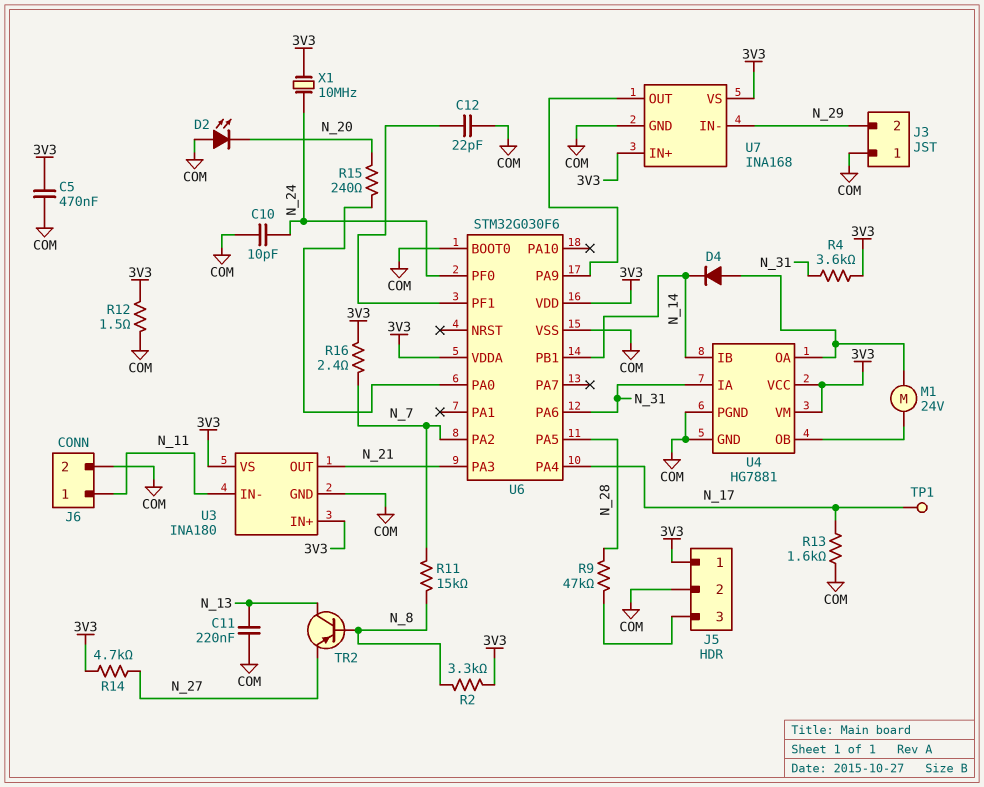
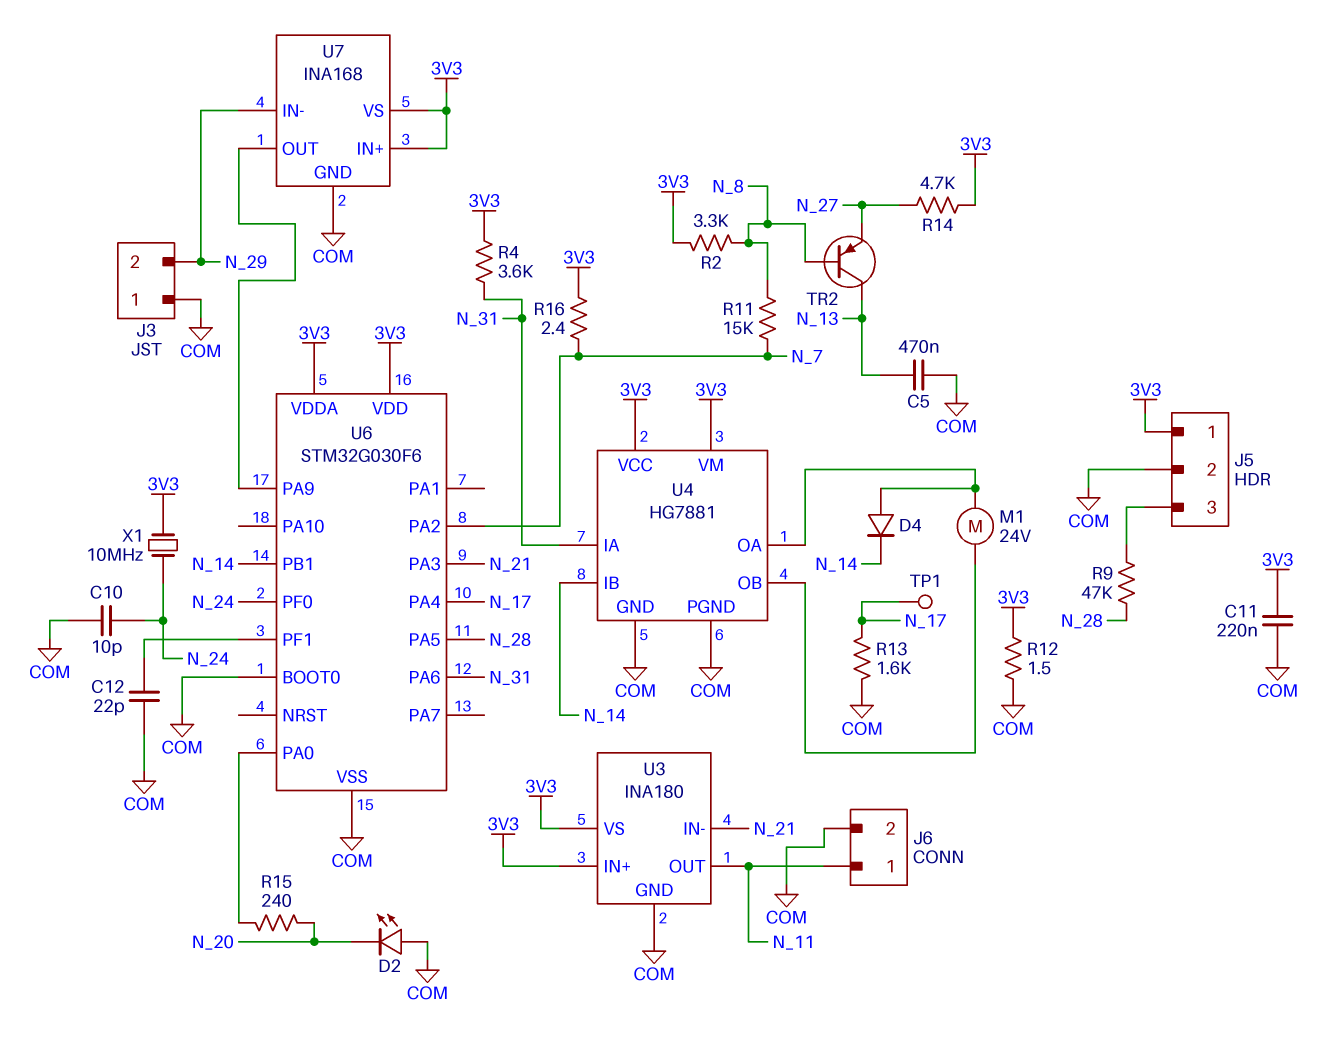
C5: 470nF (3V3, COM) -> 470nF (COM, N_13)
C11: 220nF (COM, N_13) -> 220nF (3V3, COM)
U3 pin IN-: N_11 -> N_21
U3 pin OUT: N_21 -> N_11

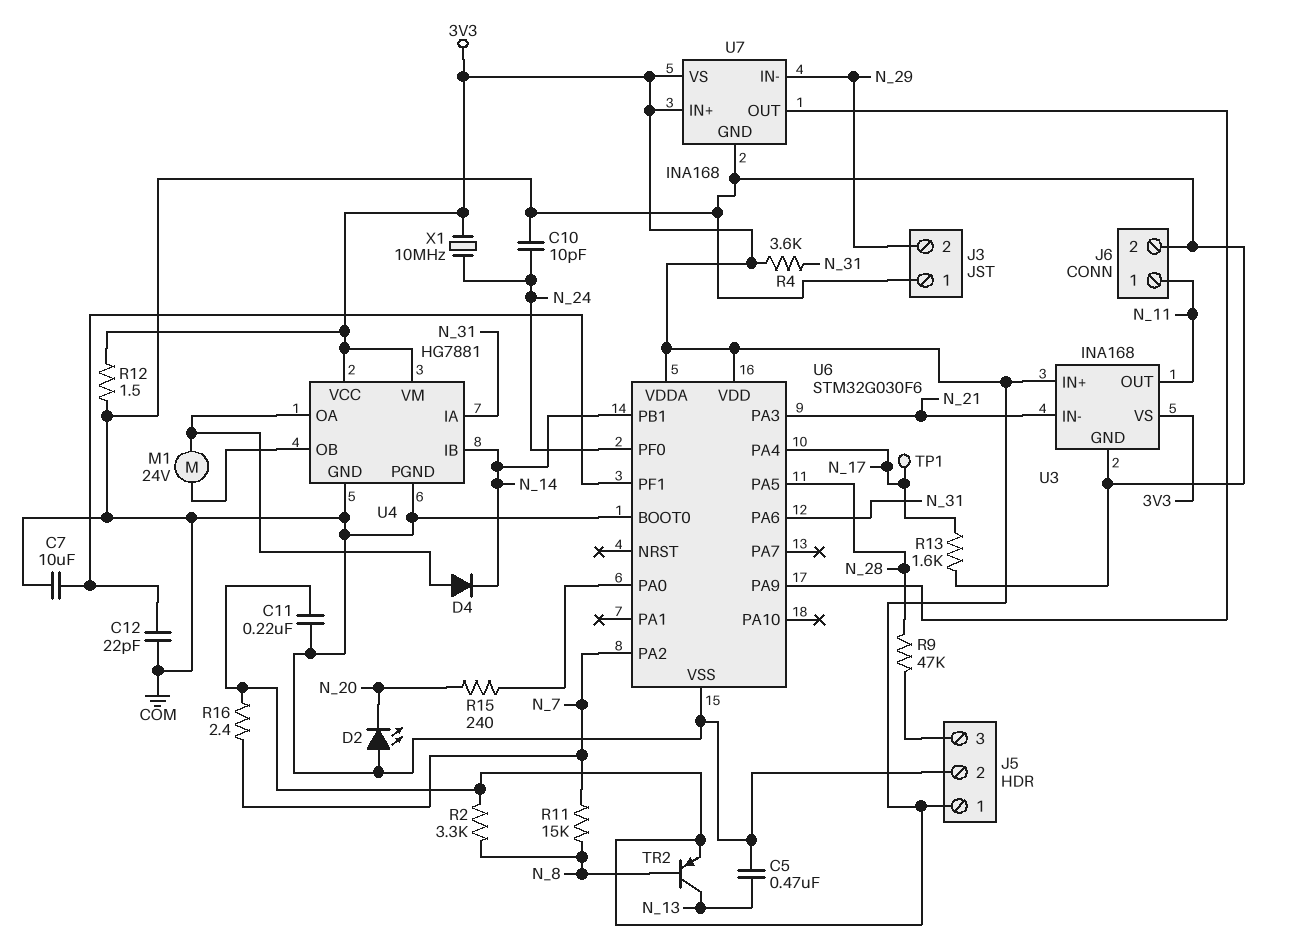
C7: none -> 10uF (COM, U6/PF1)
R14: 4.7k (3V3, N_27) -> none
TR2: PNP (B N_8, C N_13, E N_27) -> PNP (B N_8, C N_13, E 3V3)
U3: INA180 -> INA168

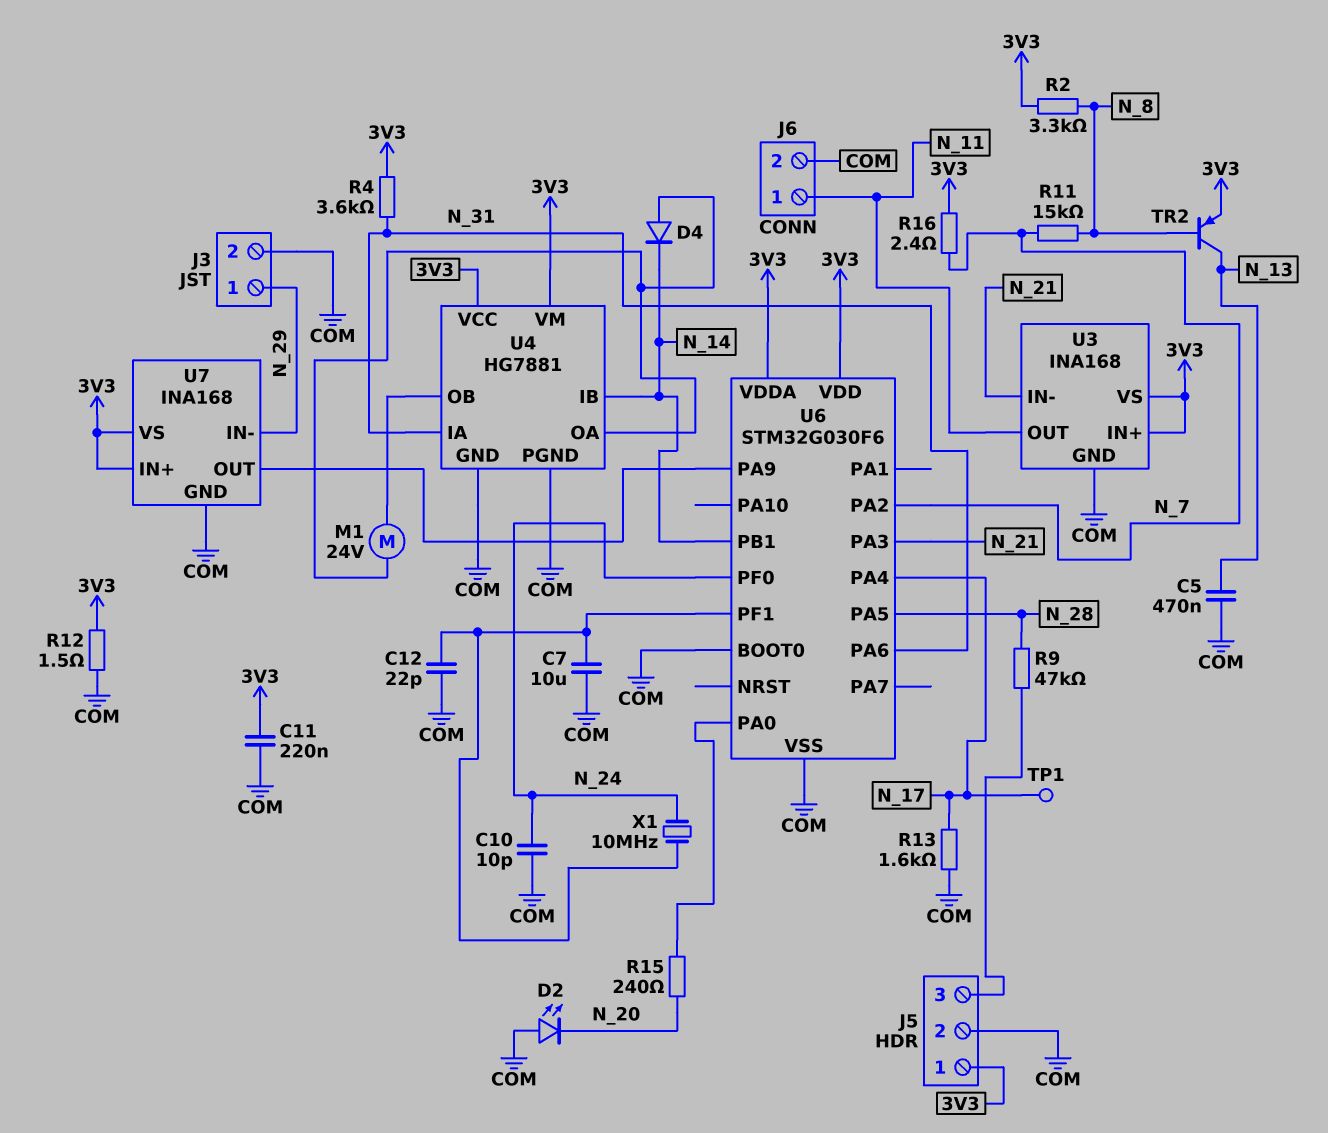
J3 pin 1: COM -> N_29
J3 pin 2: N_29 -> COM
X1: 10MHz (3V3, N_24) -> 10MHz (N_24, U6/PF1)

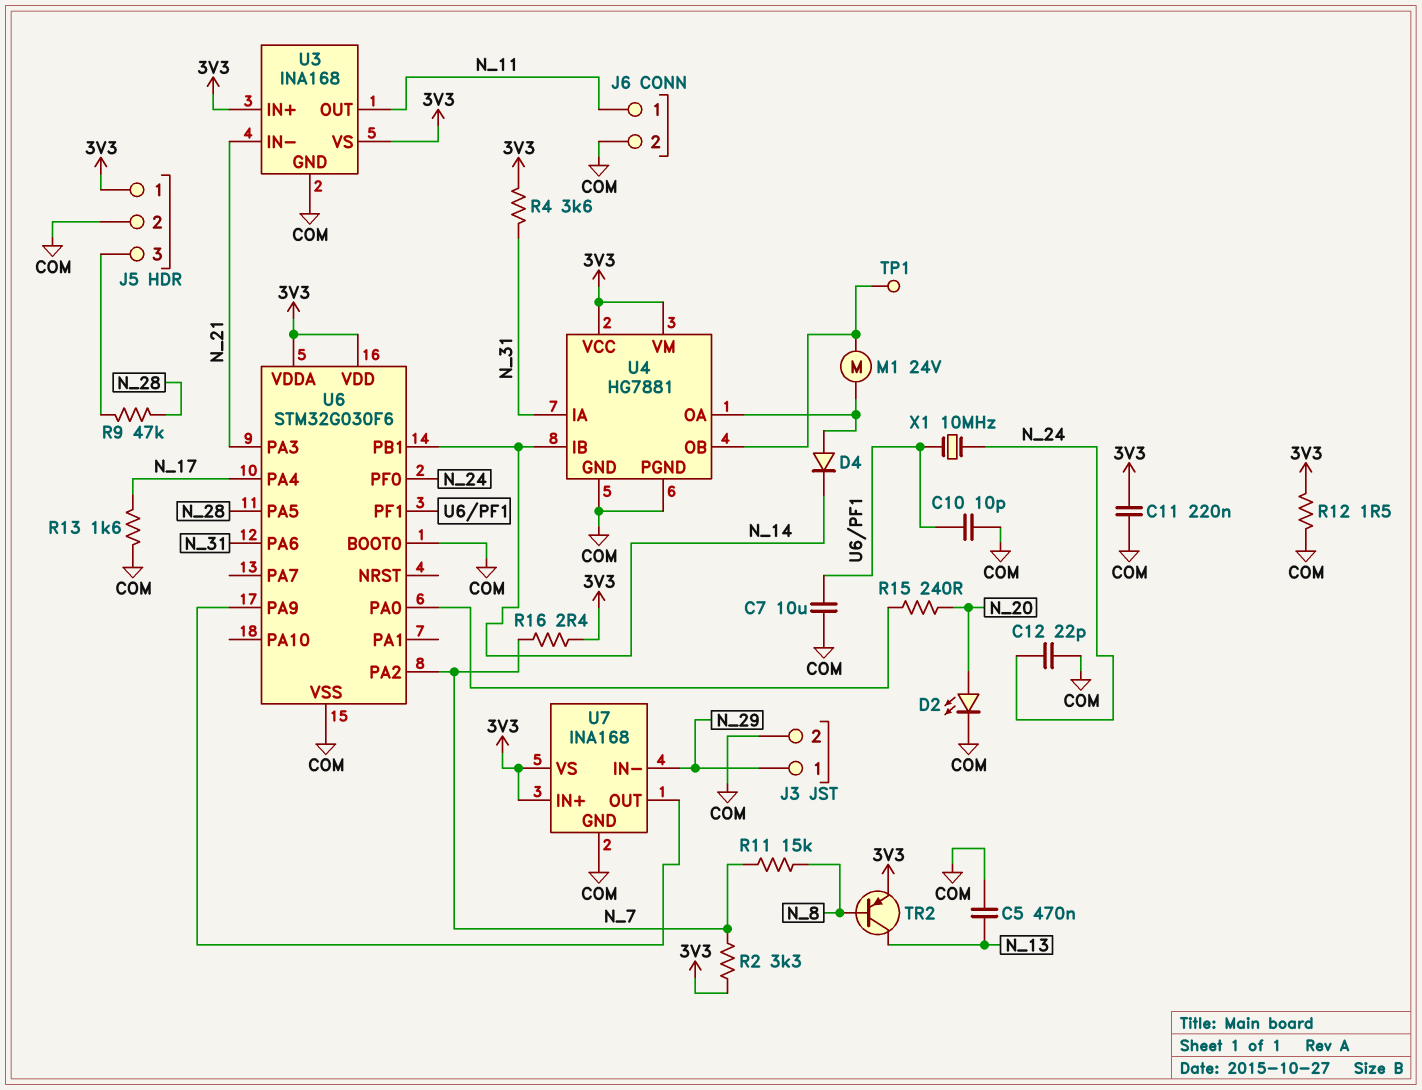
C10: 10pF (COM, N_24) -> 10pF (COM, U6/PF1)
C12: 22pF (COM, U6/PF1) -> 22pF (COM, N_24)
D2: LED (A COM, K N_20) -> LED (A N_20, K COM)
R2: 3.3k (3V3, N_8) -> 3.3k (3V3, N_7)
TP1: test point (N_17) -> test point (U4/OB)

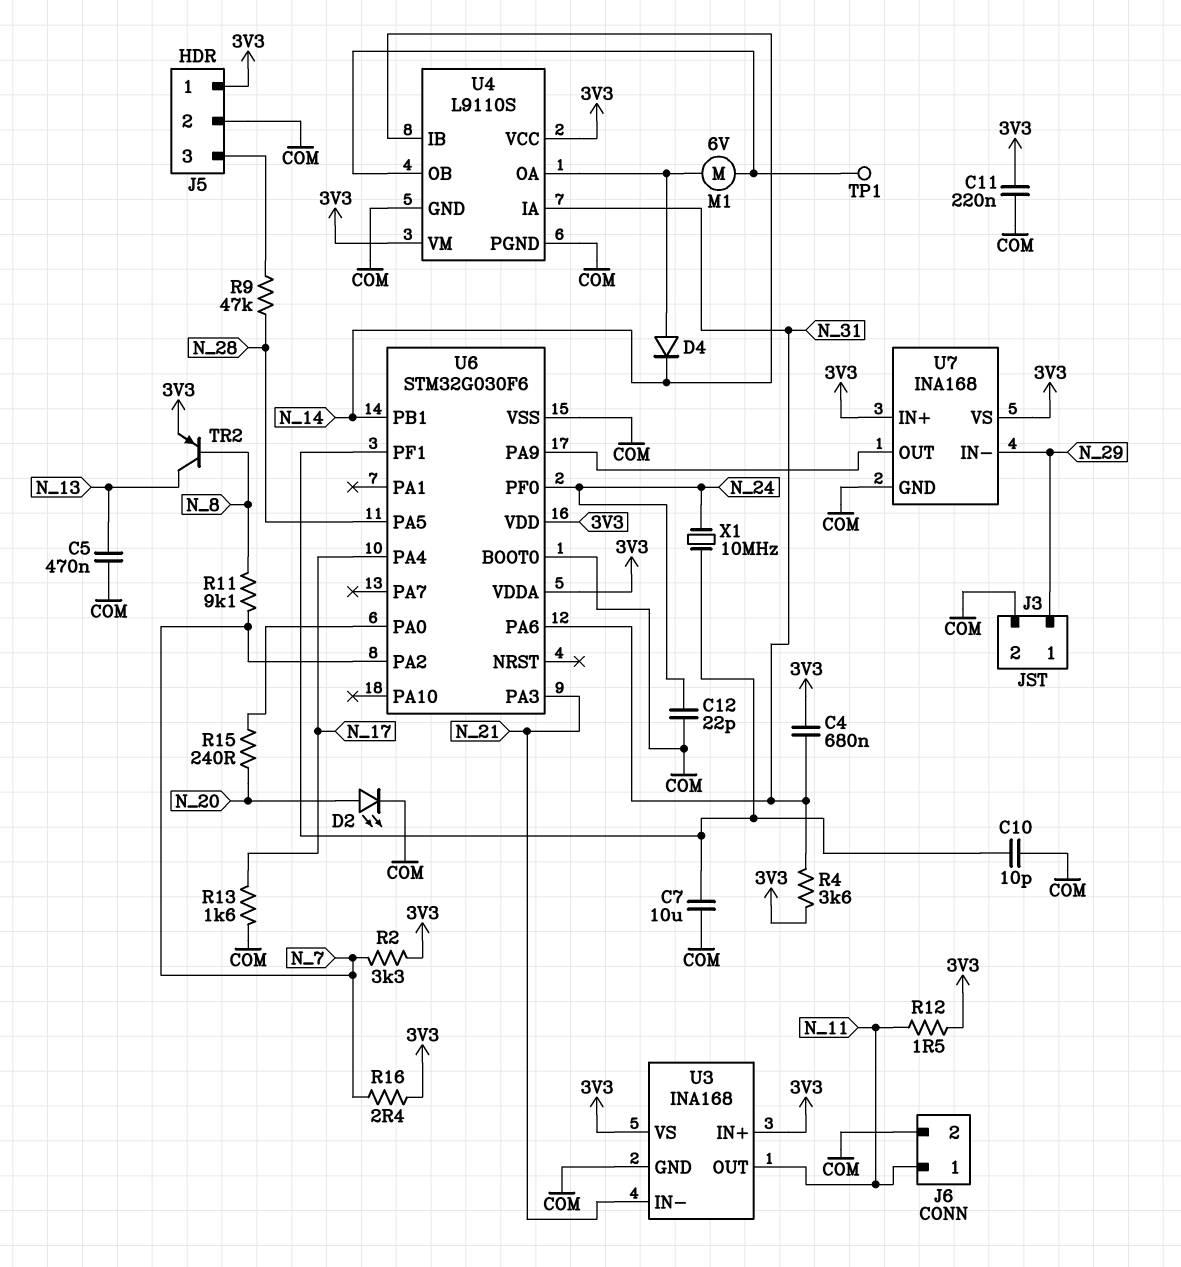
C4: none -> 680nF (3V3, N_31)
M1: motor 24V (U4/OA, U4/OB) -> motor 6V (U4/OA, U4/OB)
R11: 15k (N_7, N_8) -> 9.1k (N_7, N_8)
R12: 1.5 (3V3, COM) -> 1.5 (3V3, N_11)
U4: HG7881 -> L9110S

